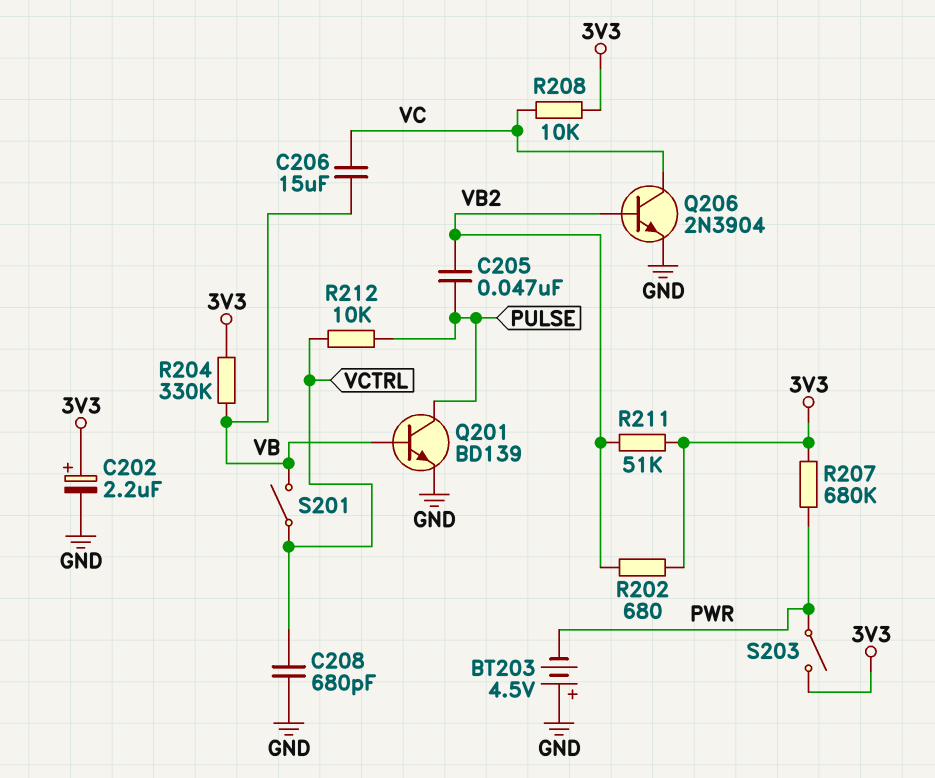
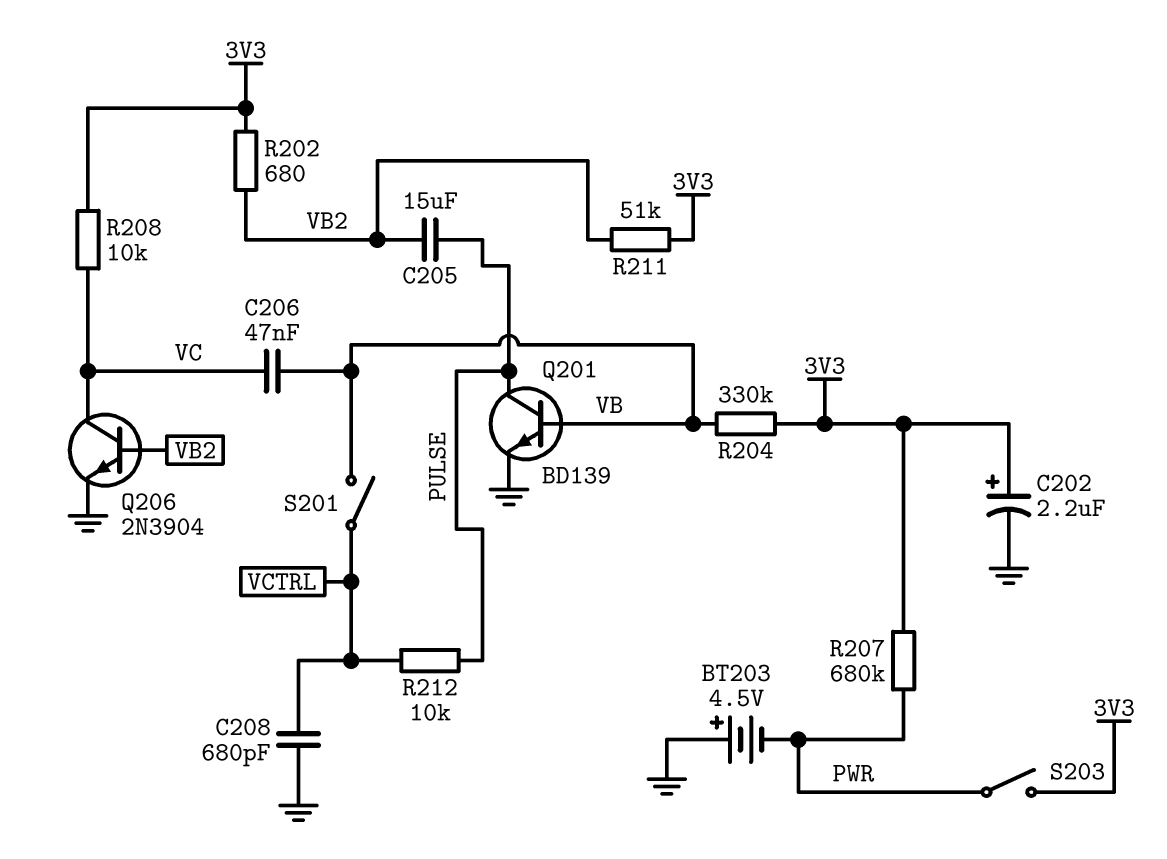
C205: 47nF (PULSE, VB2) -> 15uF (PULSE, VB2)
C206: 15uF (VB, VC) -> 47nF (VB, VC)

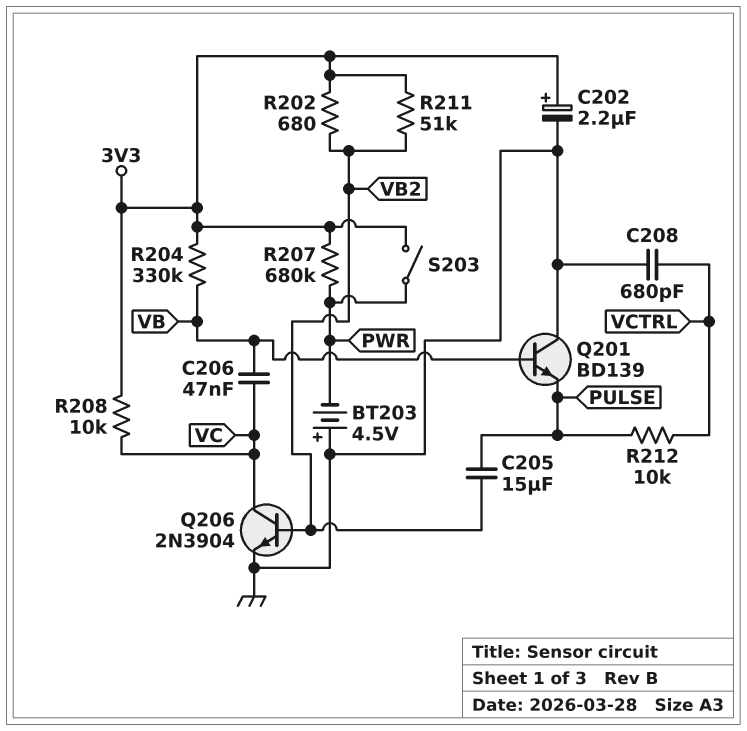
Q201: NPN BD139 (B VB, C PULSE, E GND) -> NPN BD139 (B VB, C GND, E PULSE)
S201: switch (VB, VCTRL) -> none

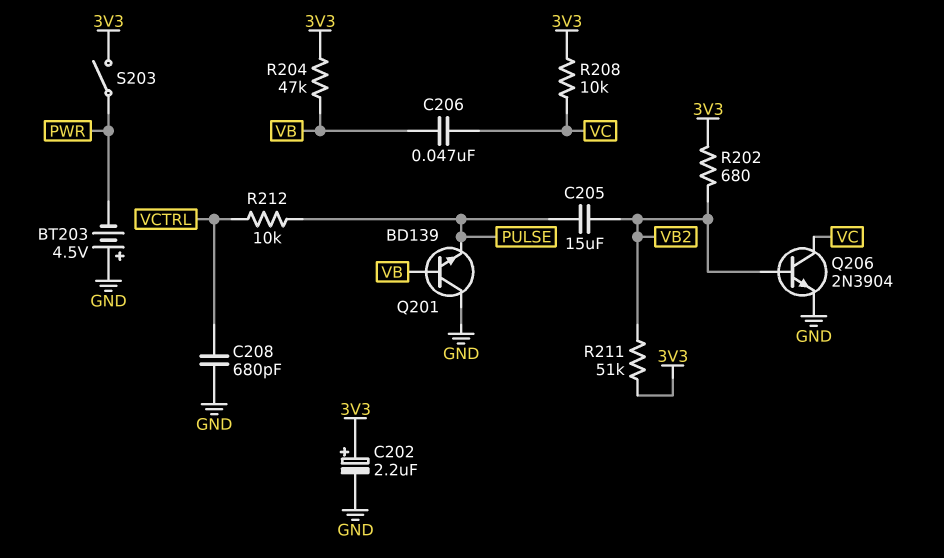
R204: 330k (3V3, VB) -> 47k (3V3, VB)
R207: 680k (3V3, PWR) -> none

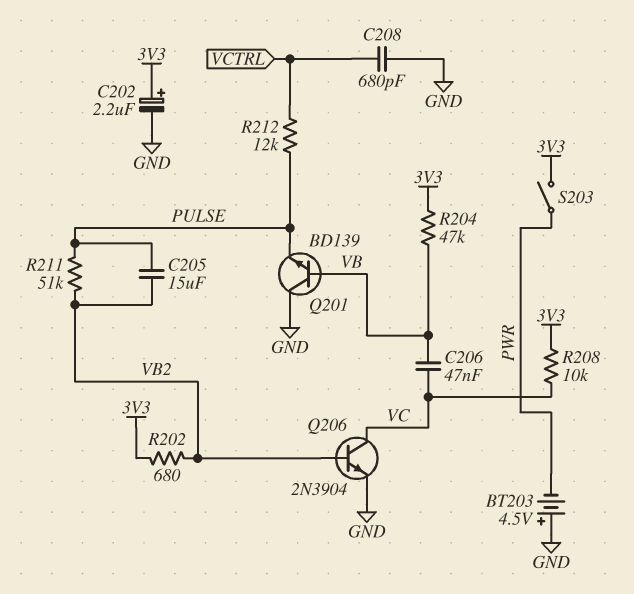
R211: 51k (3V3, VB2) -> 51k (PULSE, VB2)
R212: 10k (PULSE, VCTRL) -> 12k (PULSE, VCTRL)

